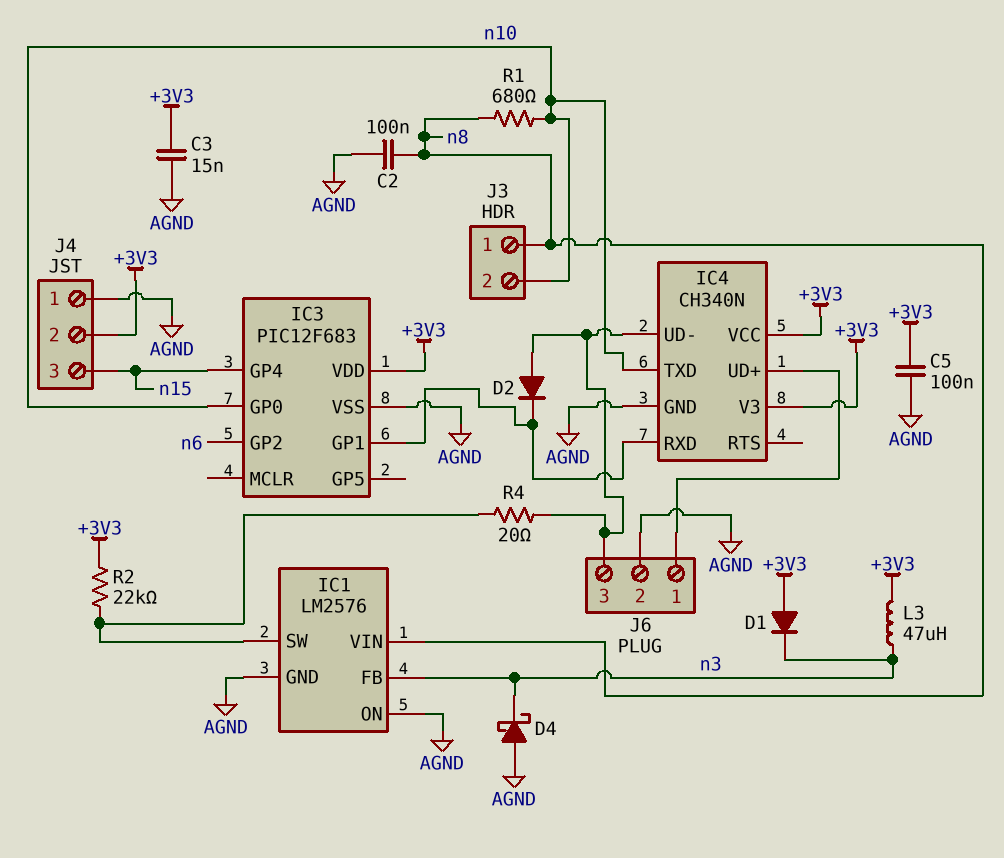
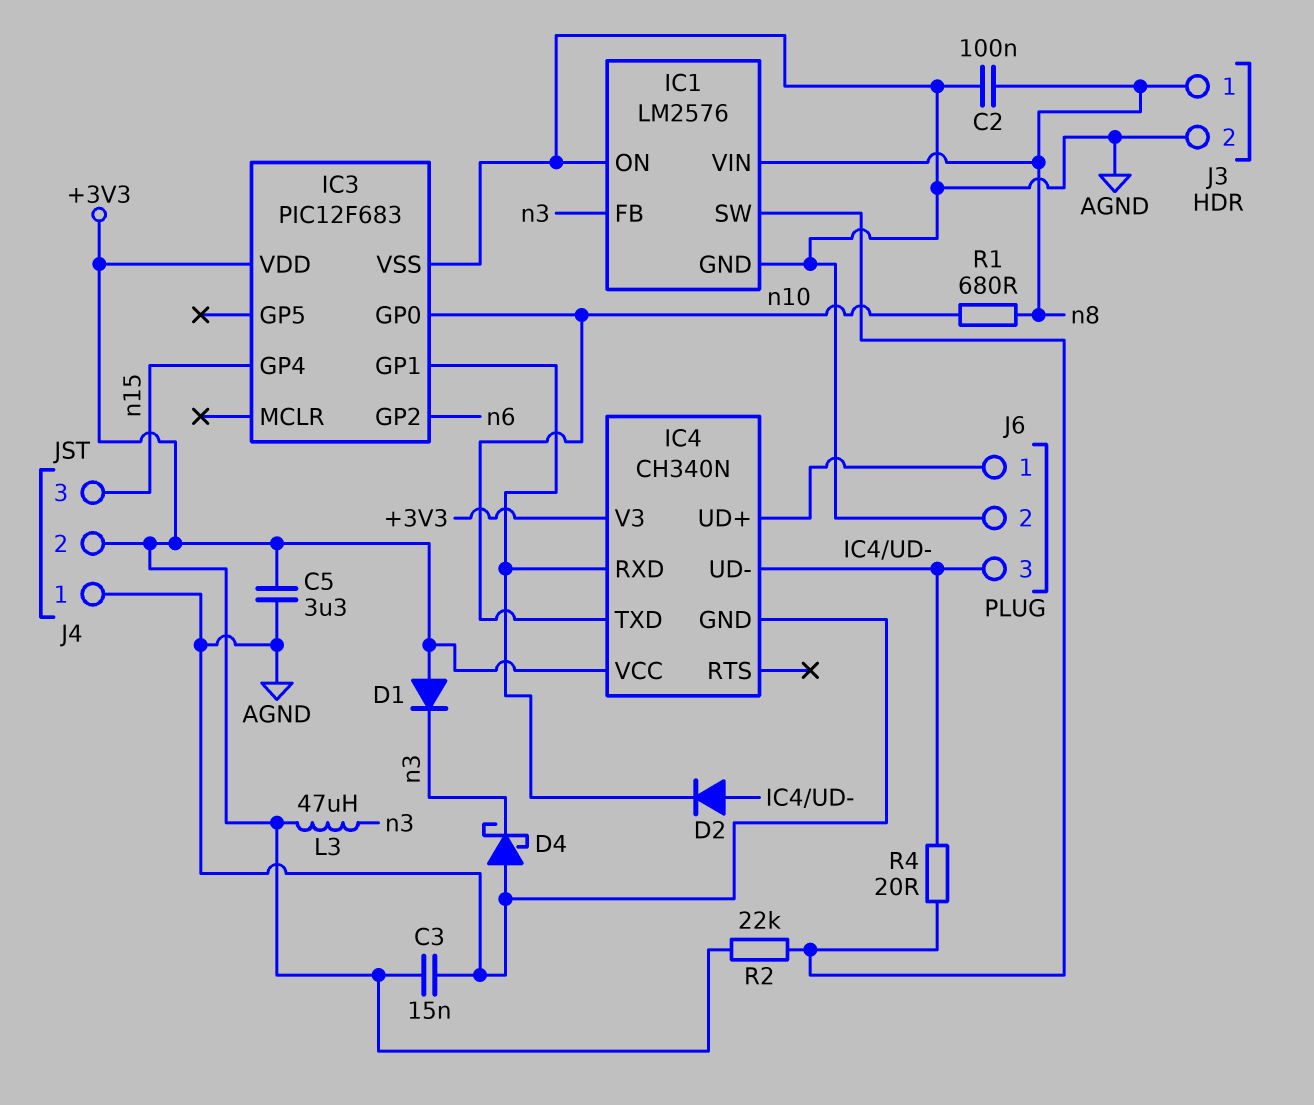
C5: 100nF (+3V3, AGND) -> 3.3uF (+3V3, AGND)
J3 pin 2: n10 -> AGND

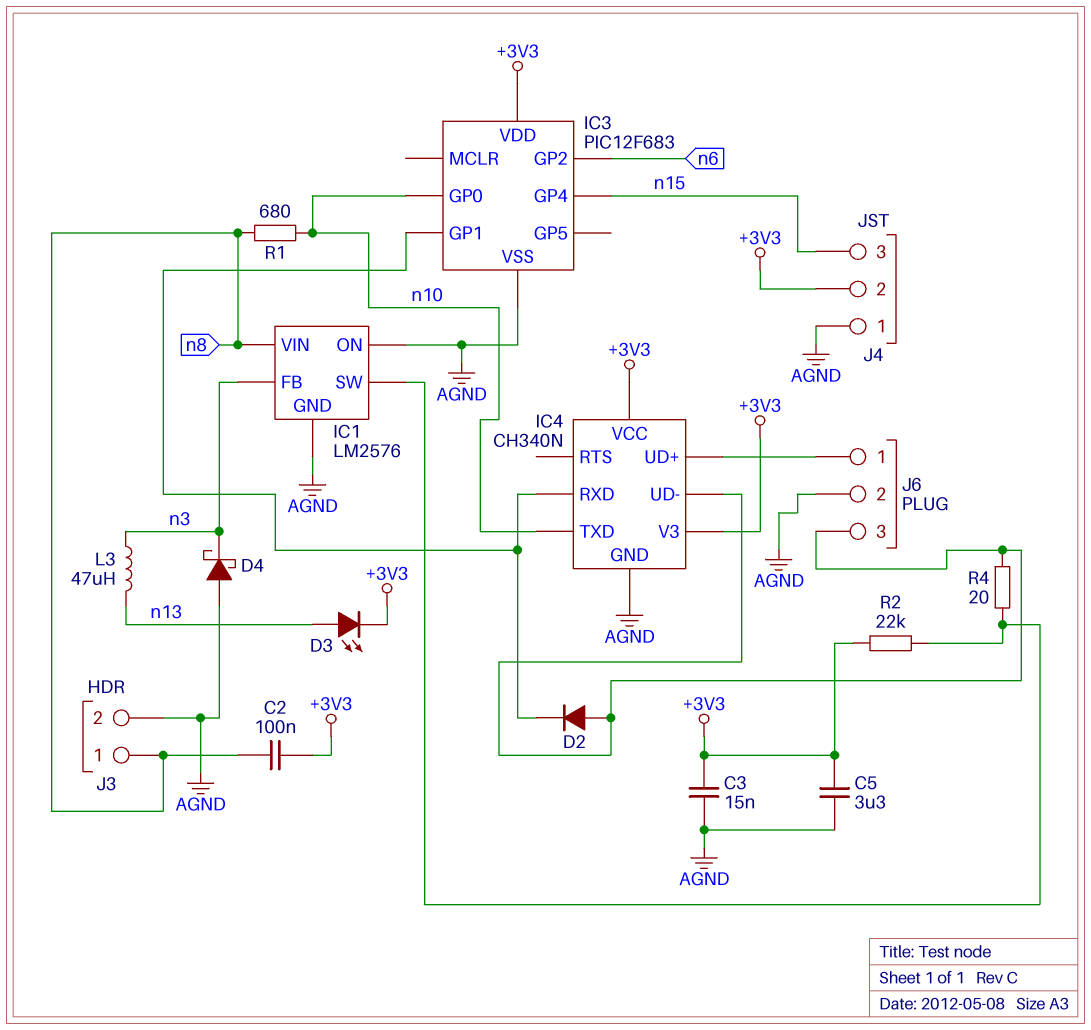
C2: 100nF (AGND, n8) -> 100nF (+3V3, n8)
D1: diode (A +3V3, K n3) -> none
D3: none -> LED (A n13, K +3V3)
L3: 47uH (+3V3, n3) -> 47uH (n3, n13)

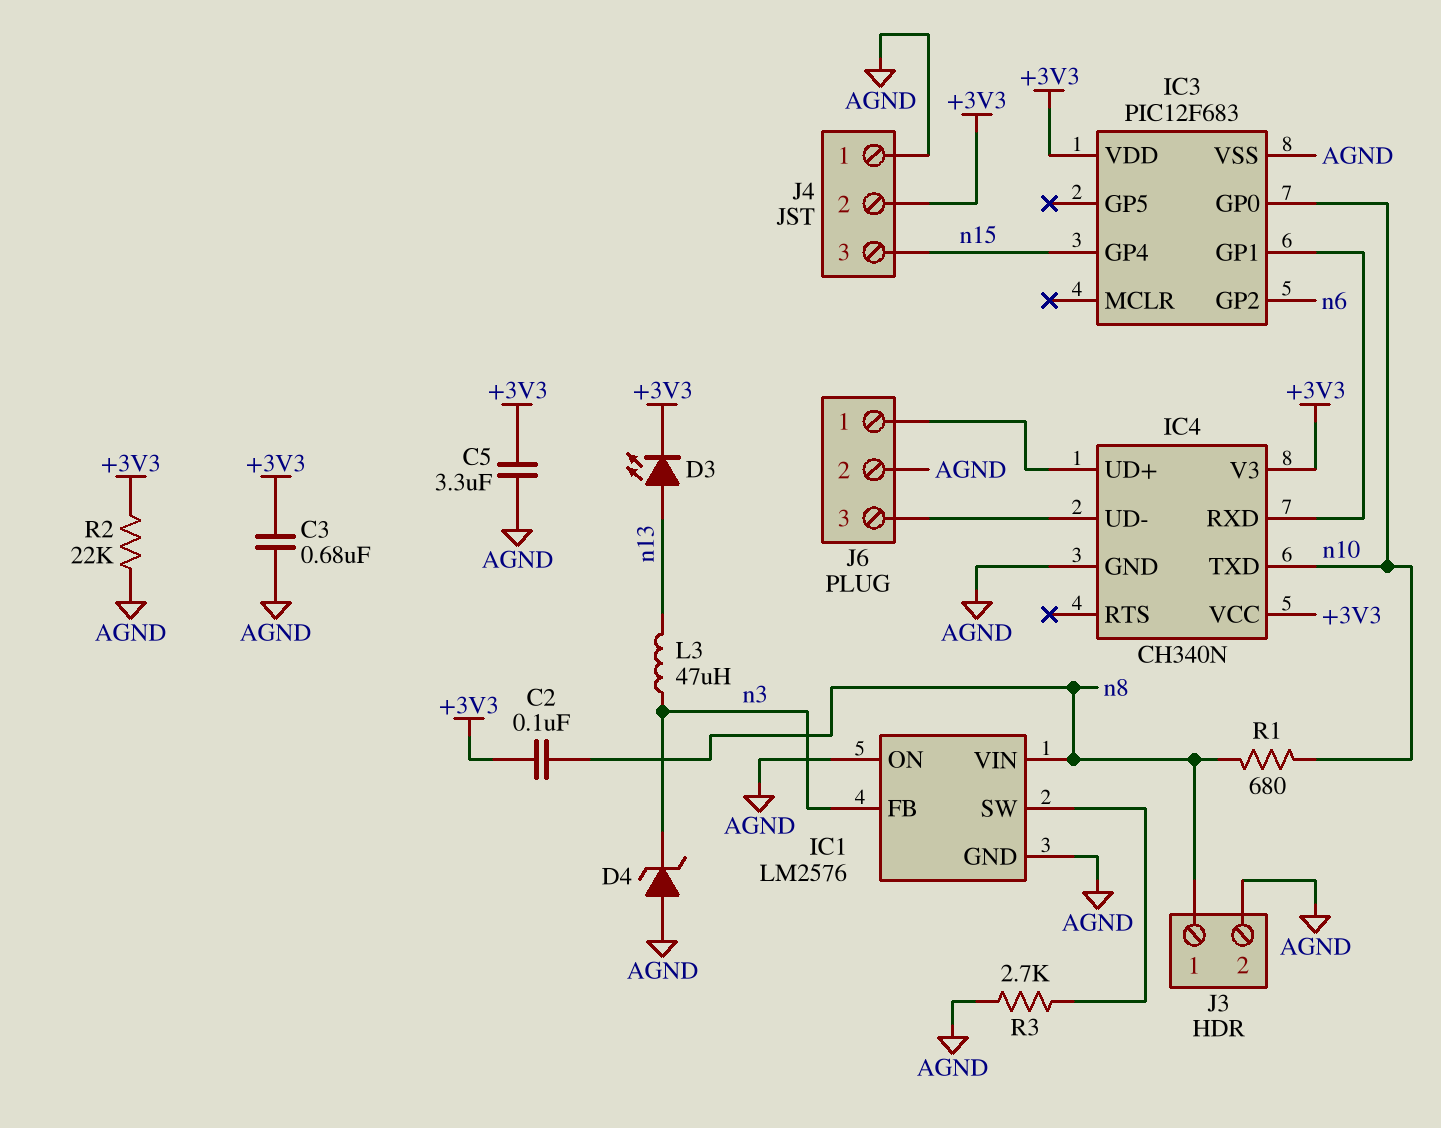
C3: 15nF (+3V3, AGND) -> 680nF (+3V3, AGND)
D2: diode (A IC4/UD-, K IC3/GP1) -> none
D4: schottky (A AGND, K n3) -> zener (A AGND, K n3)
R2: 22k (+3V3, IC1/SW) -> 22k (+3V3, AGND)
R3: none -> 2.7k (AGND, IC1/SW)
R4: 20 (IC1/SW, IC4/UD-) -> none

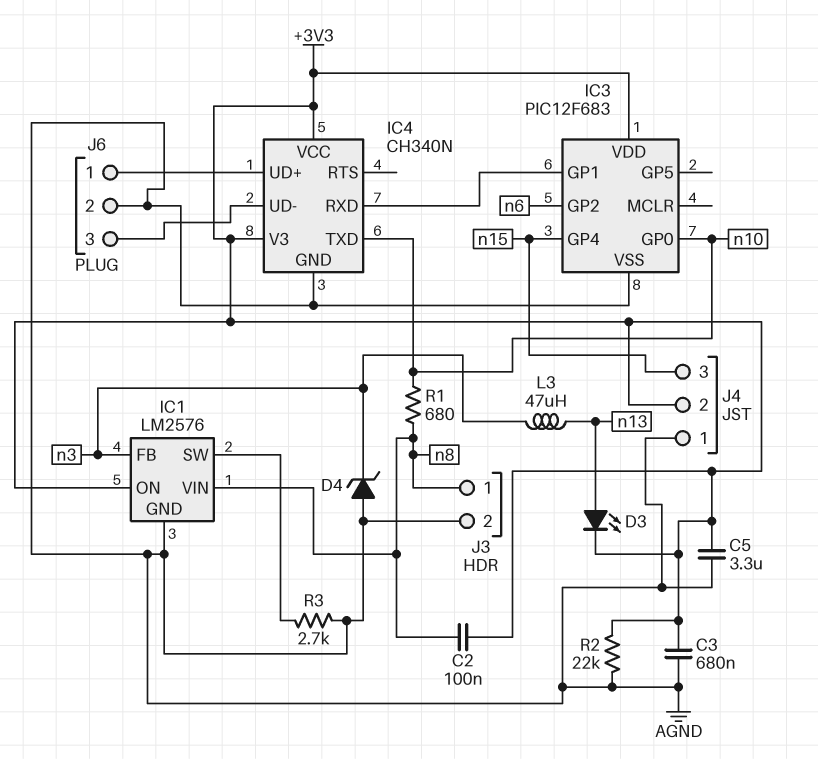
IC1 pin ON: AGND -> +3V3

